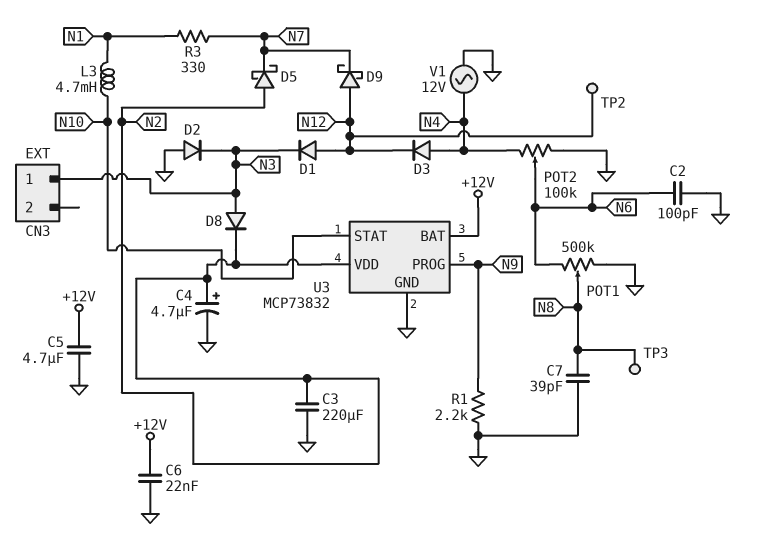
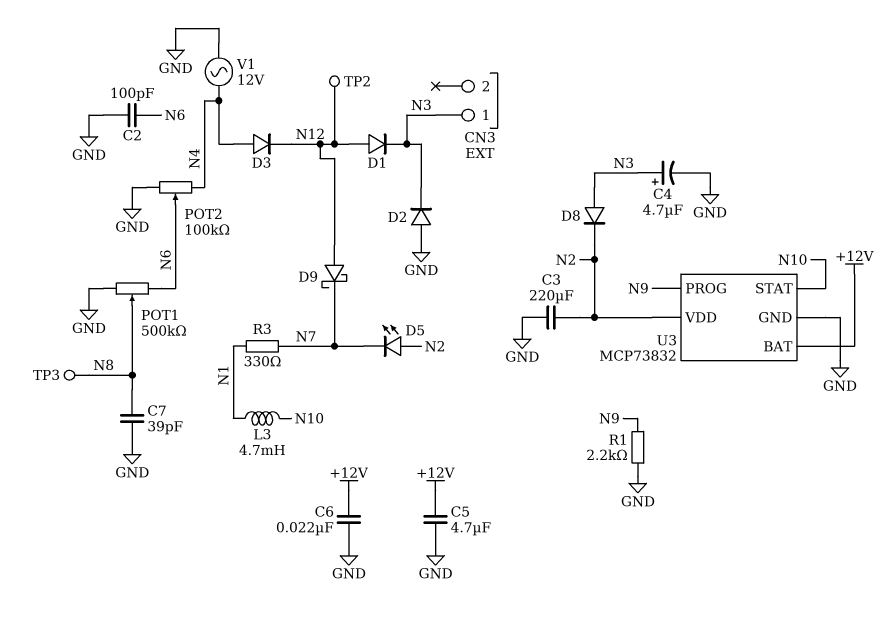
C4: 4.7uF (plus N2, minus GND) -> 4.7uF (plus N3, minus GND)
D5: schottky (A N2, K N7) -> LED (A N2, K N7)

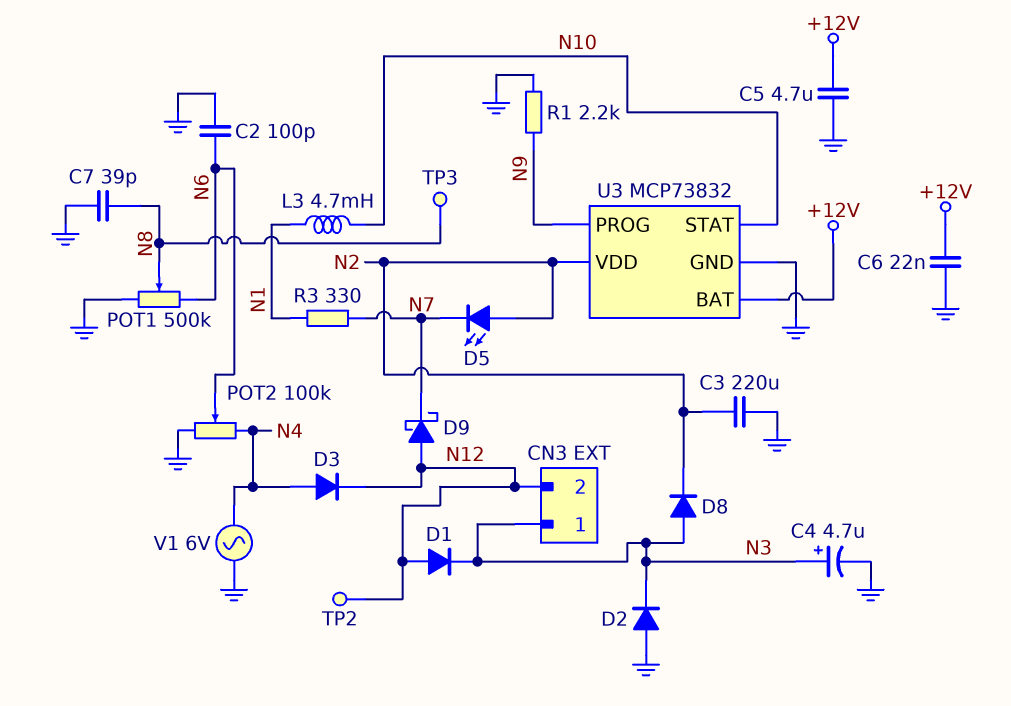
CN3 pin 2: none -> N12
V1: AC 12V (GND, N4) -> AC 6V (GND, N4)

